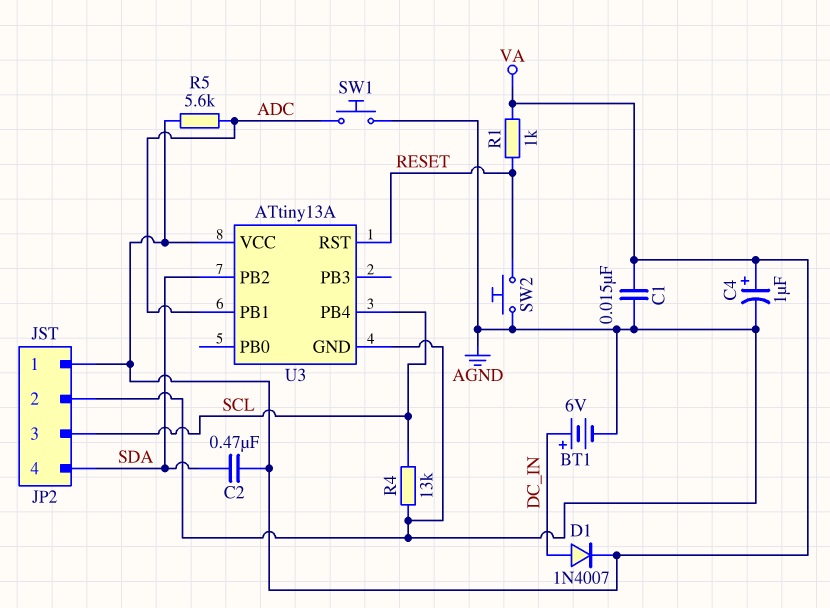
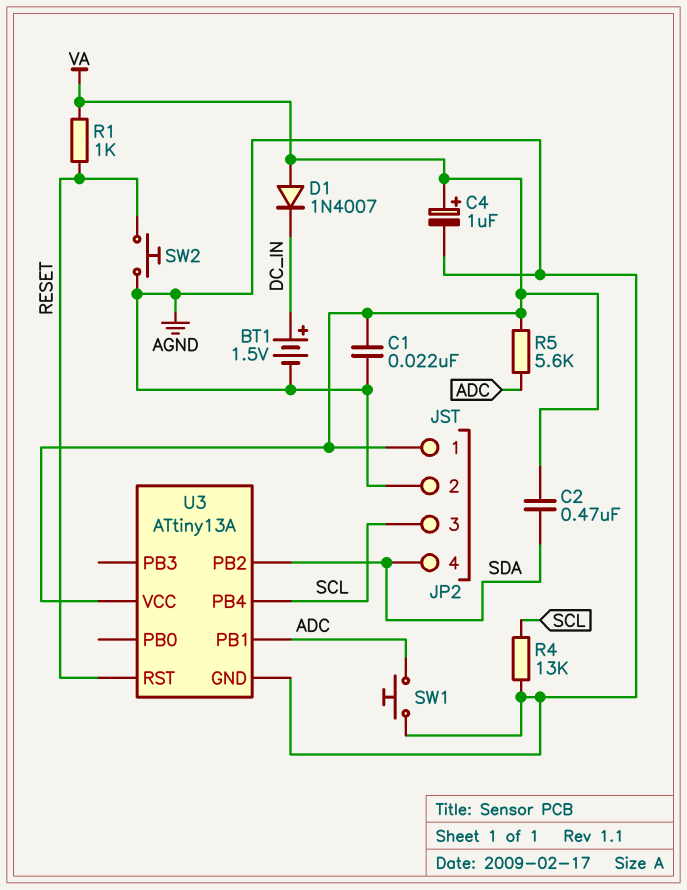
BT1: 6V (plus DC_IN, minus AGND) -> 1.5V (plus DC_IN, minus AGND)
C1: 15nF (AGND, VA) -> 22nF (AGND, VA)
D1: diode 1N4007 (A DC_IN, K VA) -> diode 1N4007 (A VA, K DC_IN)

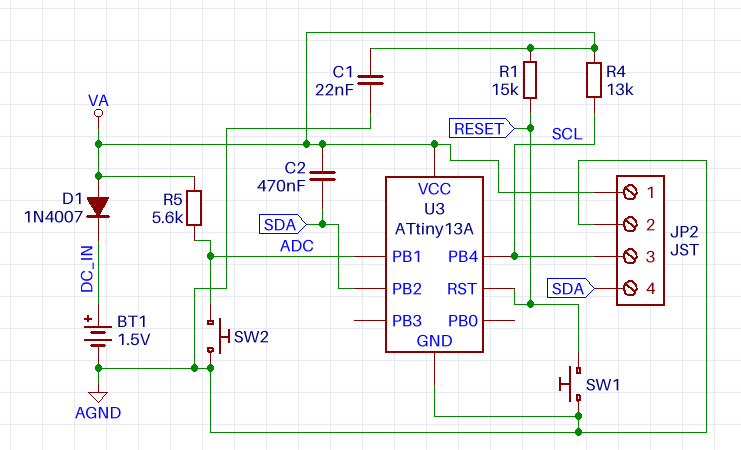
C4: 1uF (plus VA, minus AGND) -> none
R1: 1k (RESET, VA) -> 15k (RESET, VA)
R4: 13k (AGND, SCL) -> 13k (SCL, VA)
SW1: button (ADC, AGND) -> button (AGND, RESET)
SW2: button (AGND, RESET) -> button (ADC, AGND)

